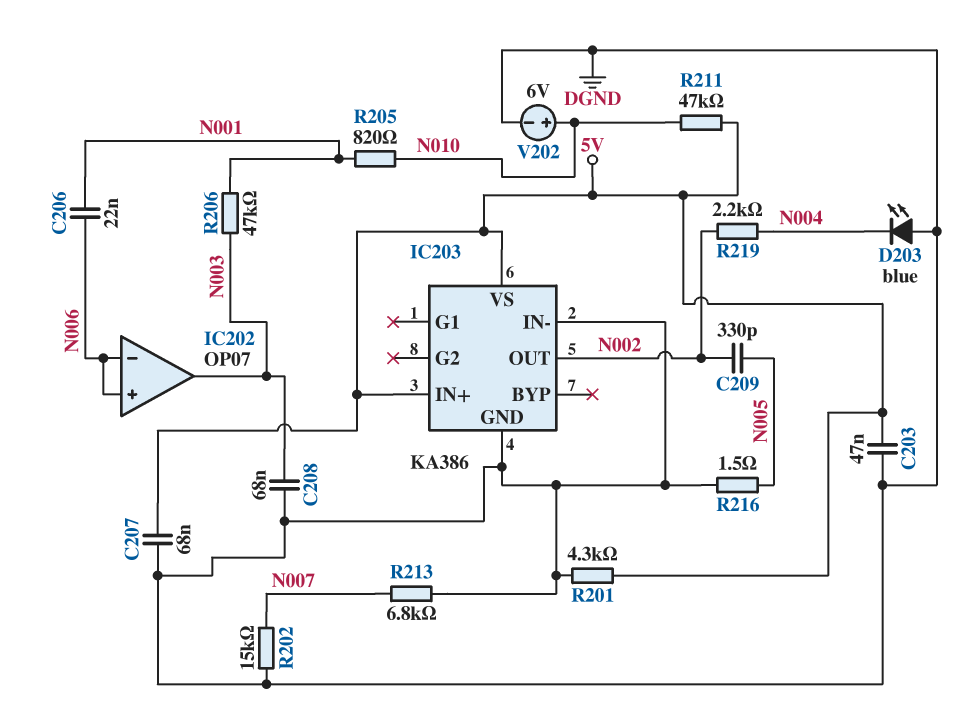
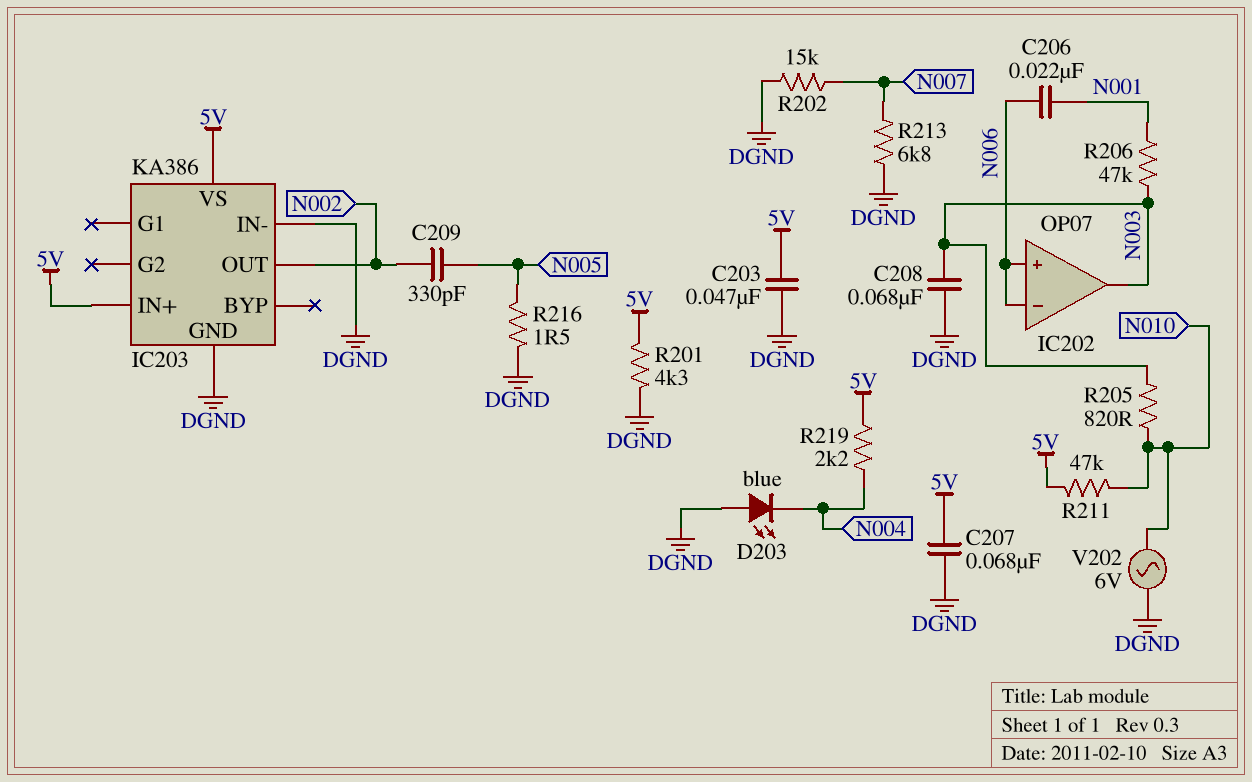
R205: 820 (N001, N010) -> 820 (N003, N010)
R219: 2.2k (N002, N004) -> 2.2k (5V, N004)
V202: 6V (plus N010, minus DGND) -> AC 6V (DGND, N010)

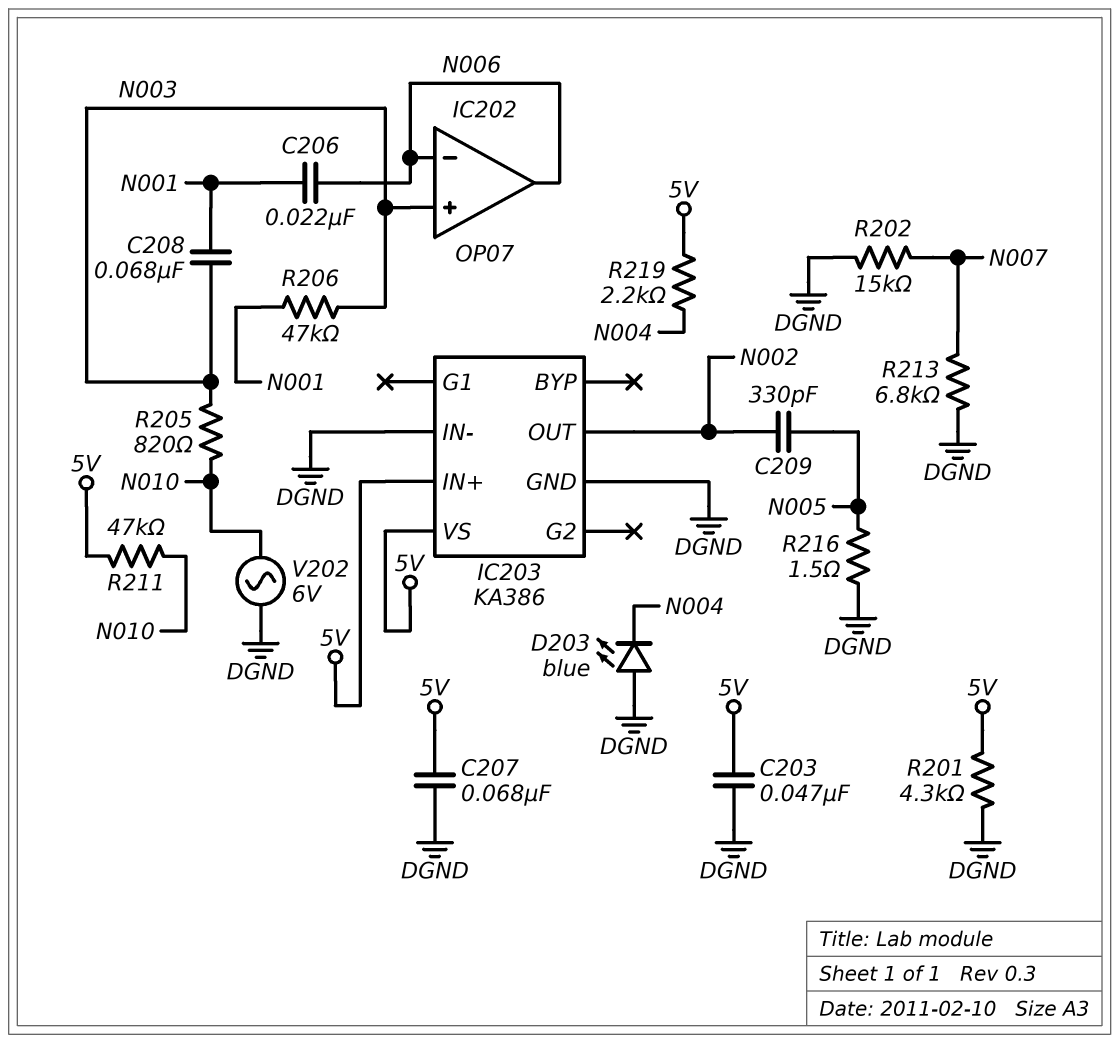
C208: 68nF (DGND, N003) -> 68nF (N001, N003)
IC202 pin in+: N006 -> N003
IC202 pin out: N003 -> N006

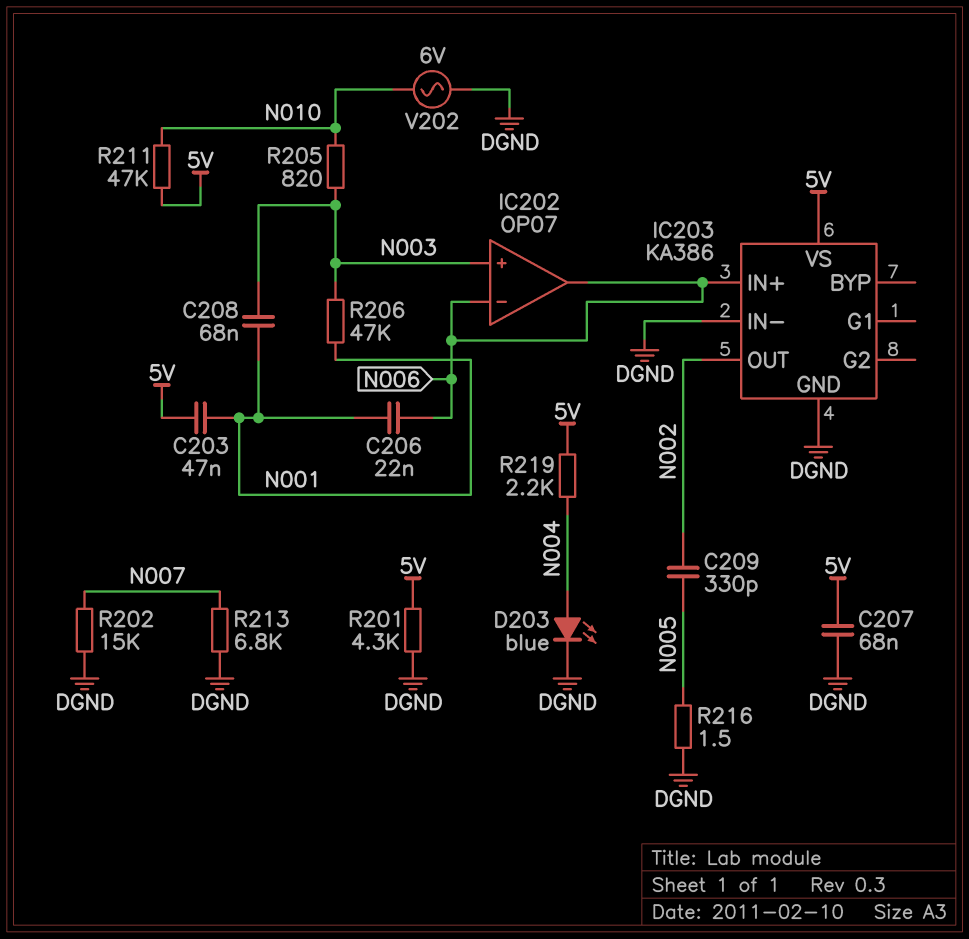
C203: 47nF (5V, DGND) -> 47nF (5V, N001)
D203: LED blue (A DGND, K N004) -> LED blue (A N004, K DGND)
IC203 pin IN+: 5V -> N006

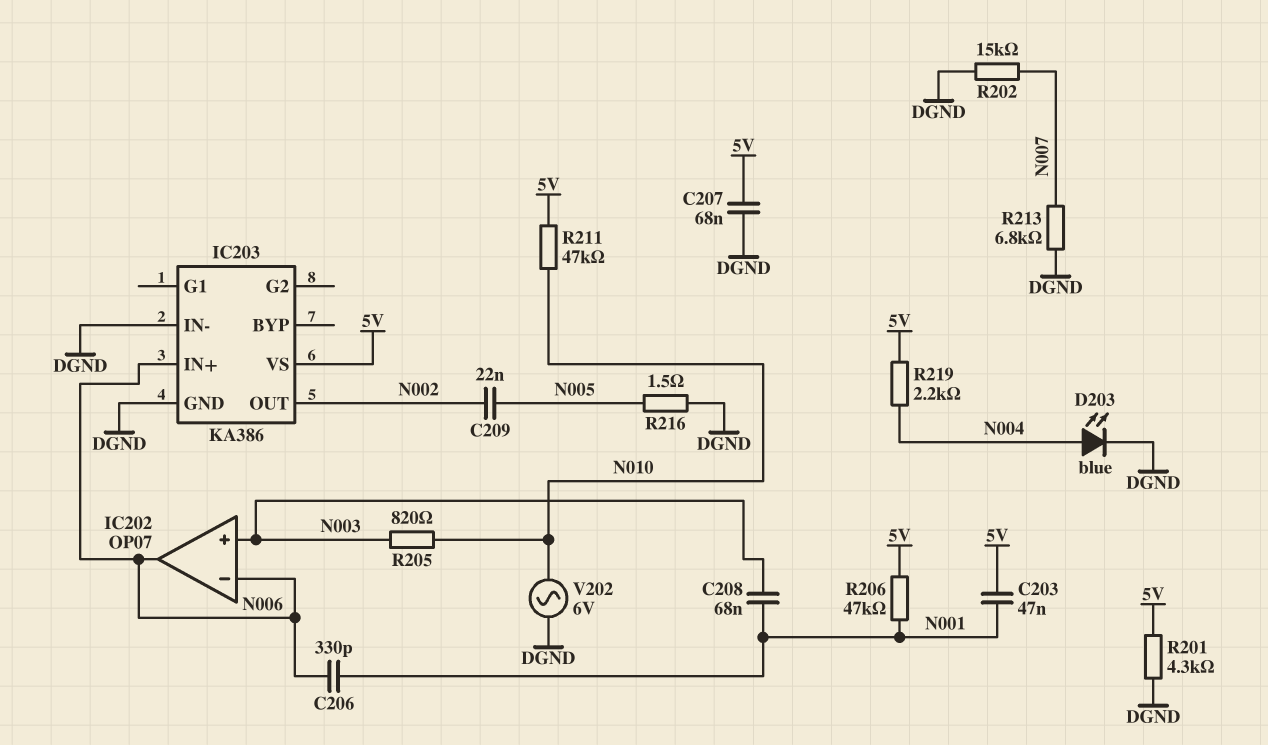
C206: 22nF (N001, N006) -> 330pF (N001, N006)
C209: 330pF (N002, N005) -> 22nF (N002, N005)
R206: 47k (N001, N003) -> 47k (5V, N001)

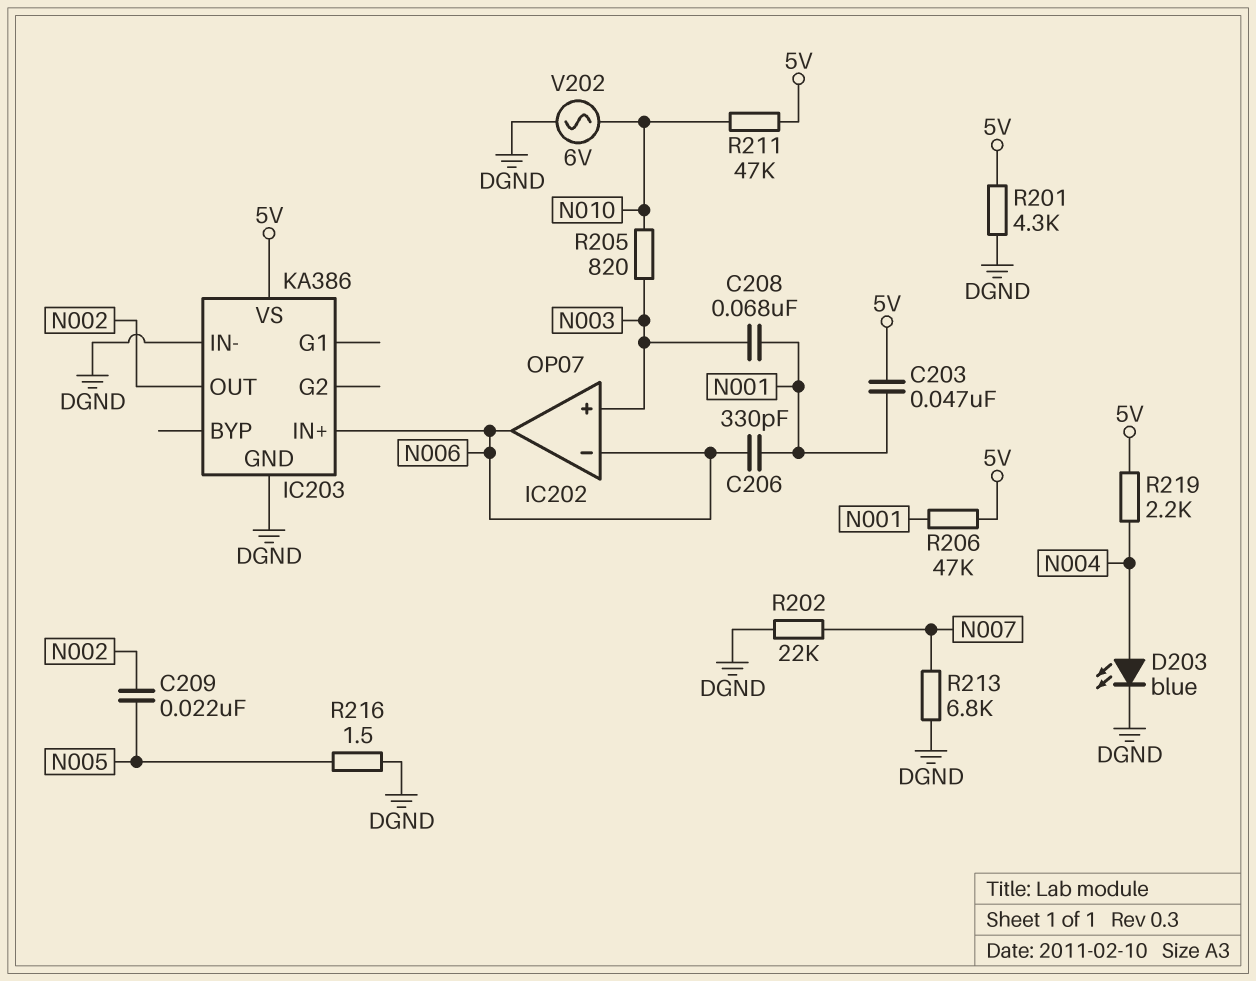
C207: 68nF (5V, DGND) -> none
R202: 15k (DGND, N007) -> 22k (DGND, N007)

